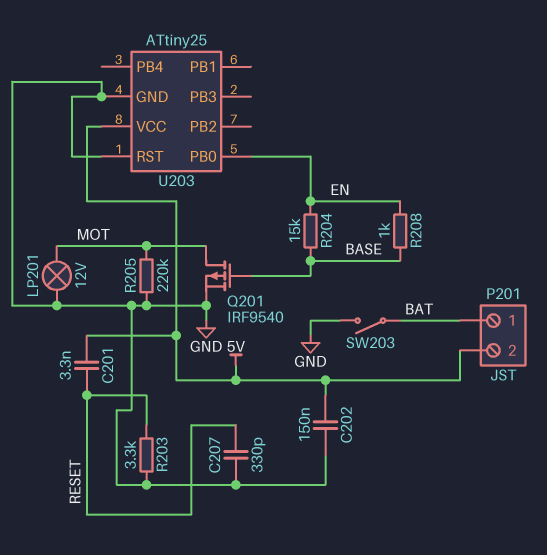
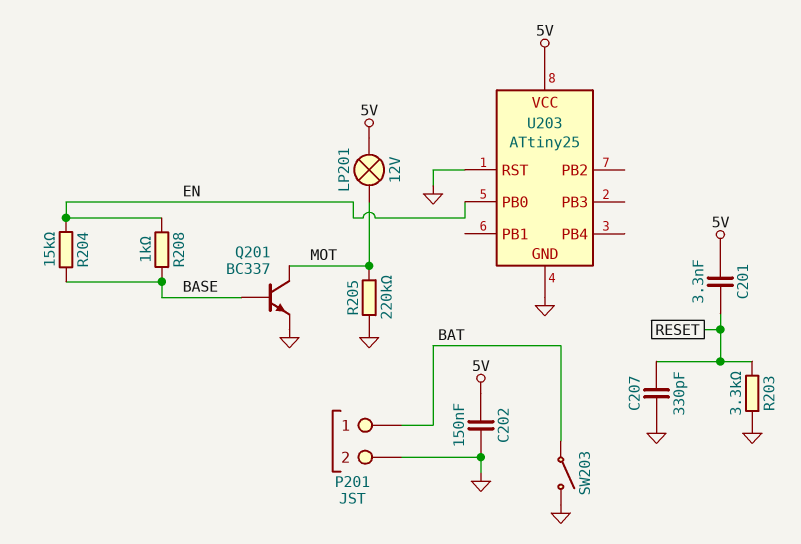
LP201: lamp 12V (GND, MOT) -> lamp 12V (5V, MOT)
P201 pin 2: 5V -> GND
Q201: PMOS IRF9540 (G BASE, D MOT, S GND) -> NPN BC337 (B BASE, C MOT, E GND)

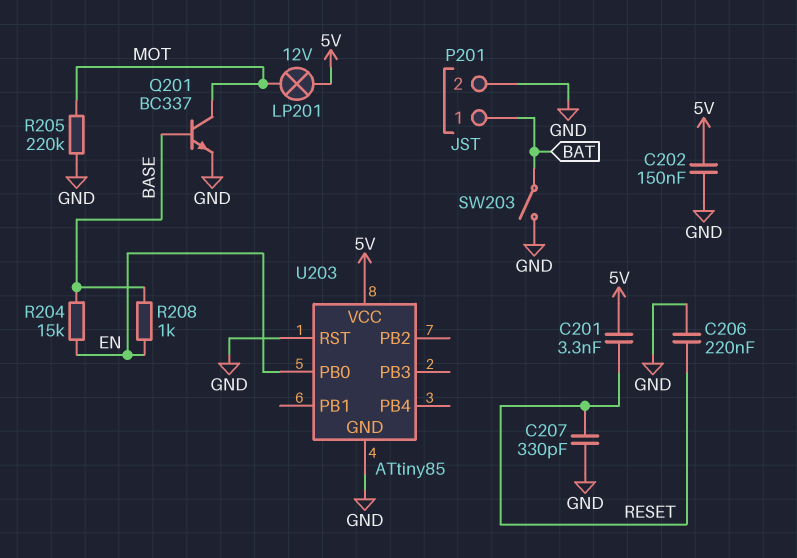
C206: none -> 220nF (GND, RESET)
R203: 3.3k (GND, RESET) -> none
U203: ATtiny25 -> ATtiny85

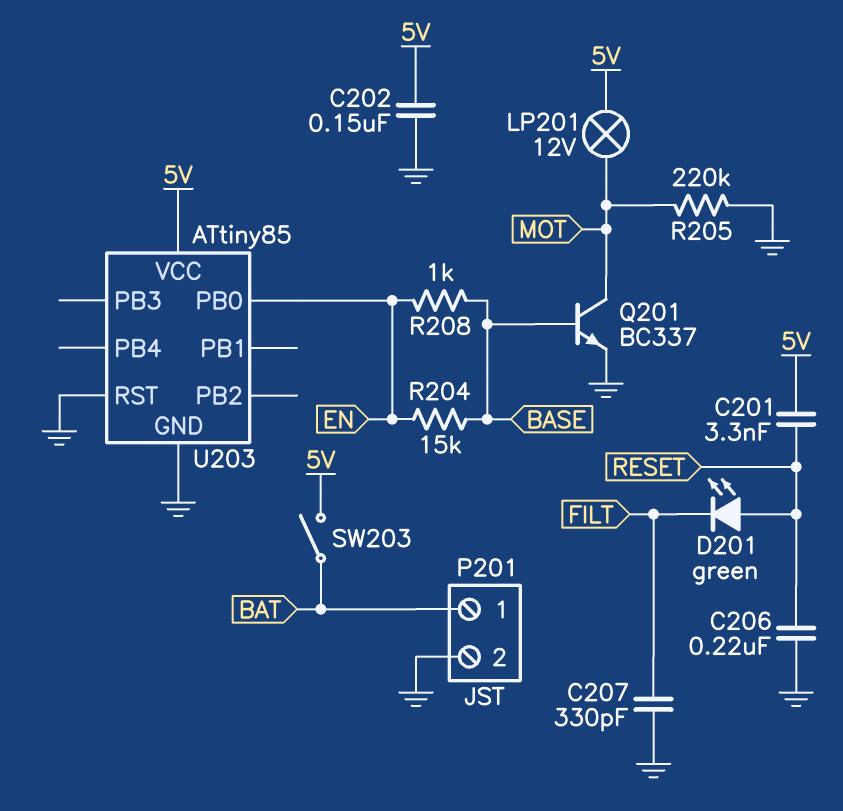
C207: 330pF (GND, RESET) -> 330pF (FILT, GND)
D201: none -> LED green (A RESET, K FILT)
SW203: switch (BAT, GND) -> switch (5V, BAT)

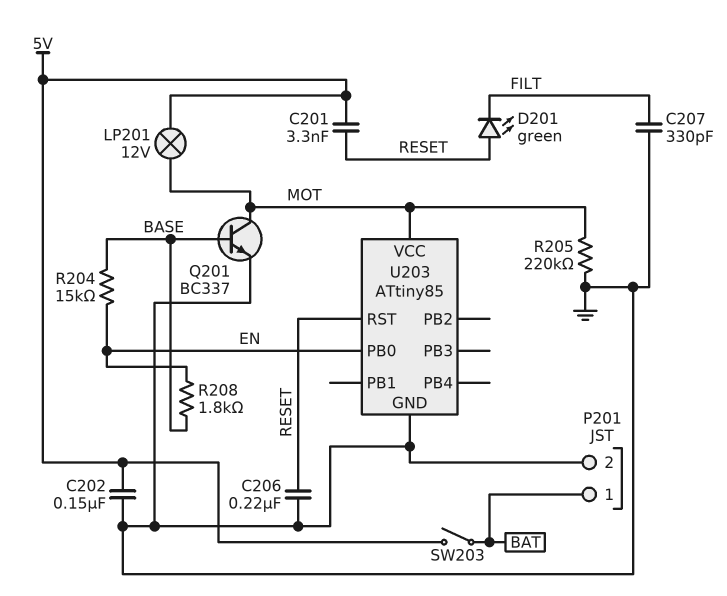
R208: 1k (BASE, EN) -> 1.8k (BASE, EN)
U203 pin RST: GND -> RESET
U203 pin VCC: 5V -> MOT

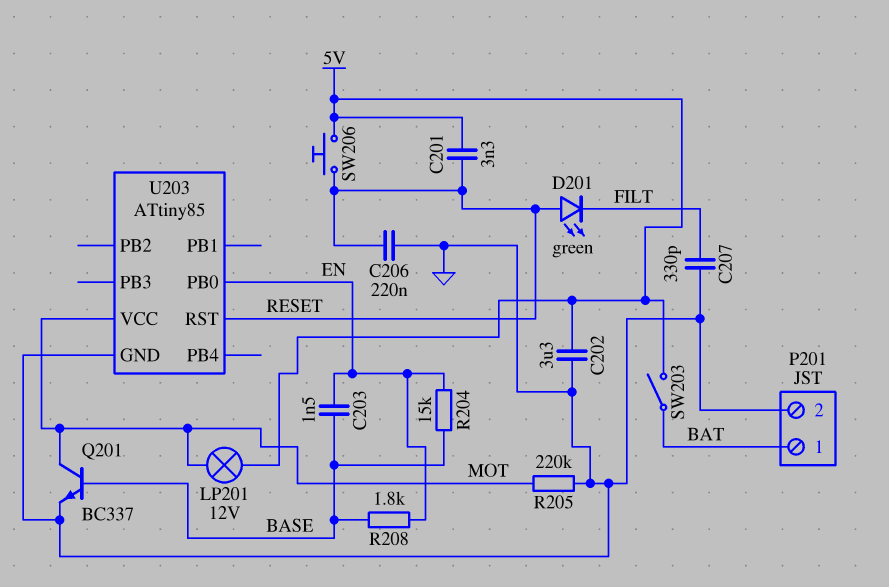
C202: 150nF (5V, GND) -> 3.3uF (5V, GND)
C203: none -> 1.5nF (BASE, EN)
SW206: none -> button (5V, RESET)

